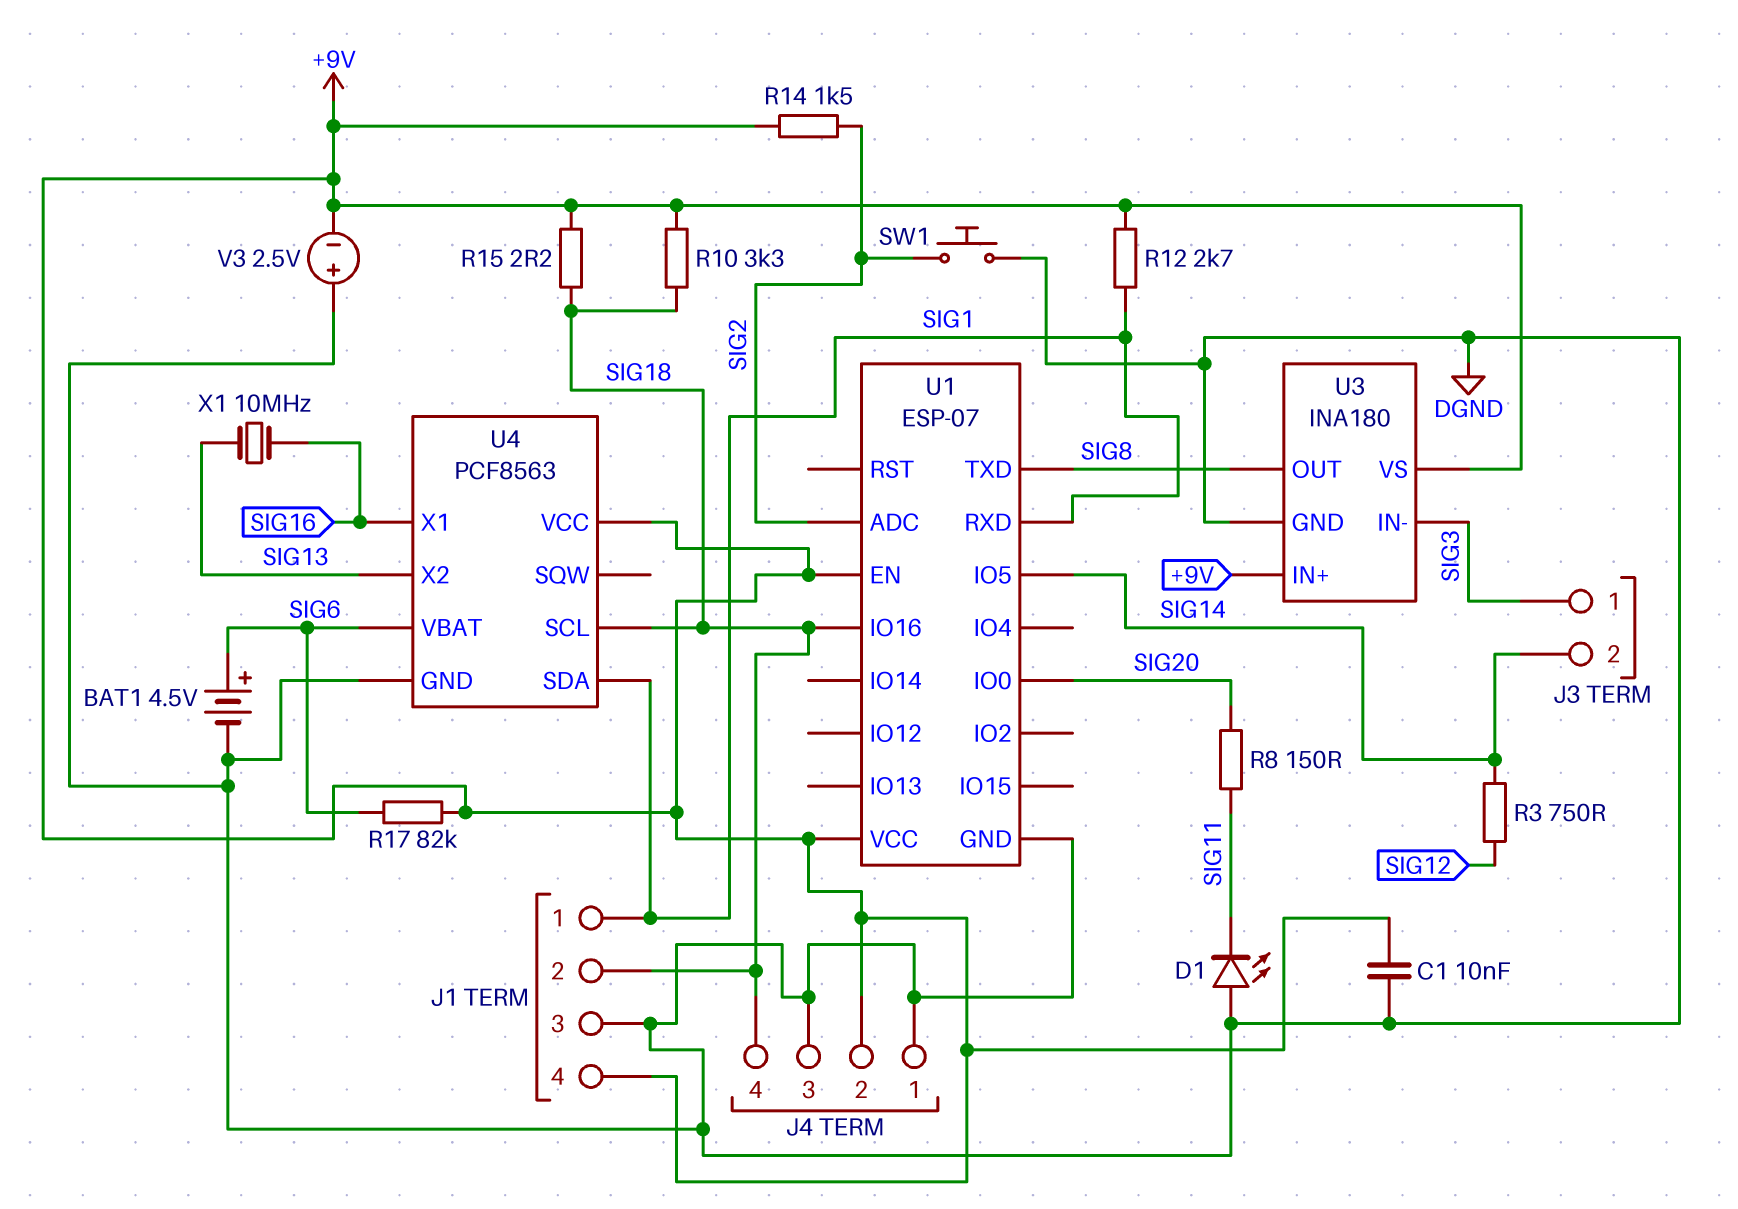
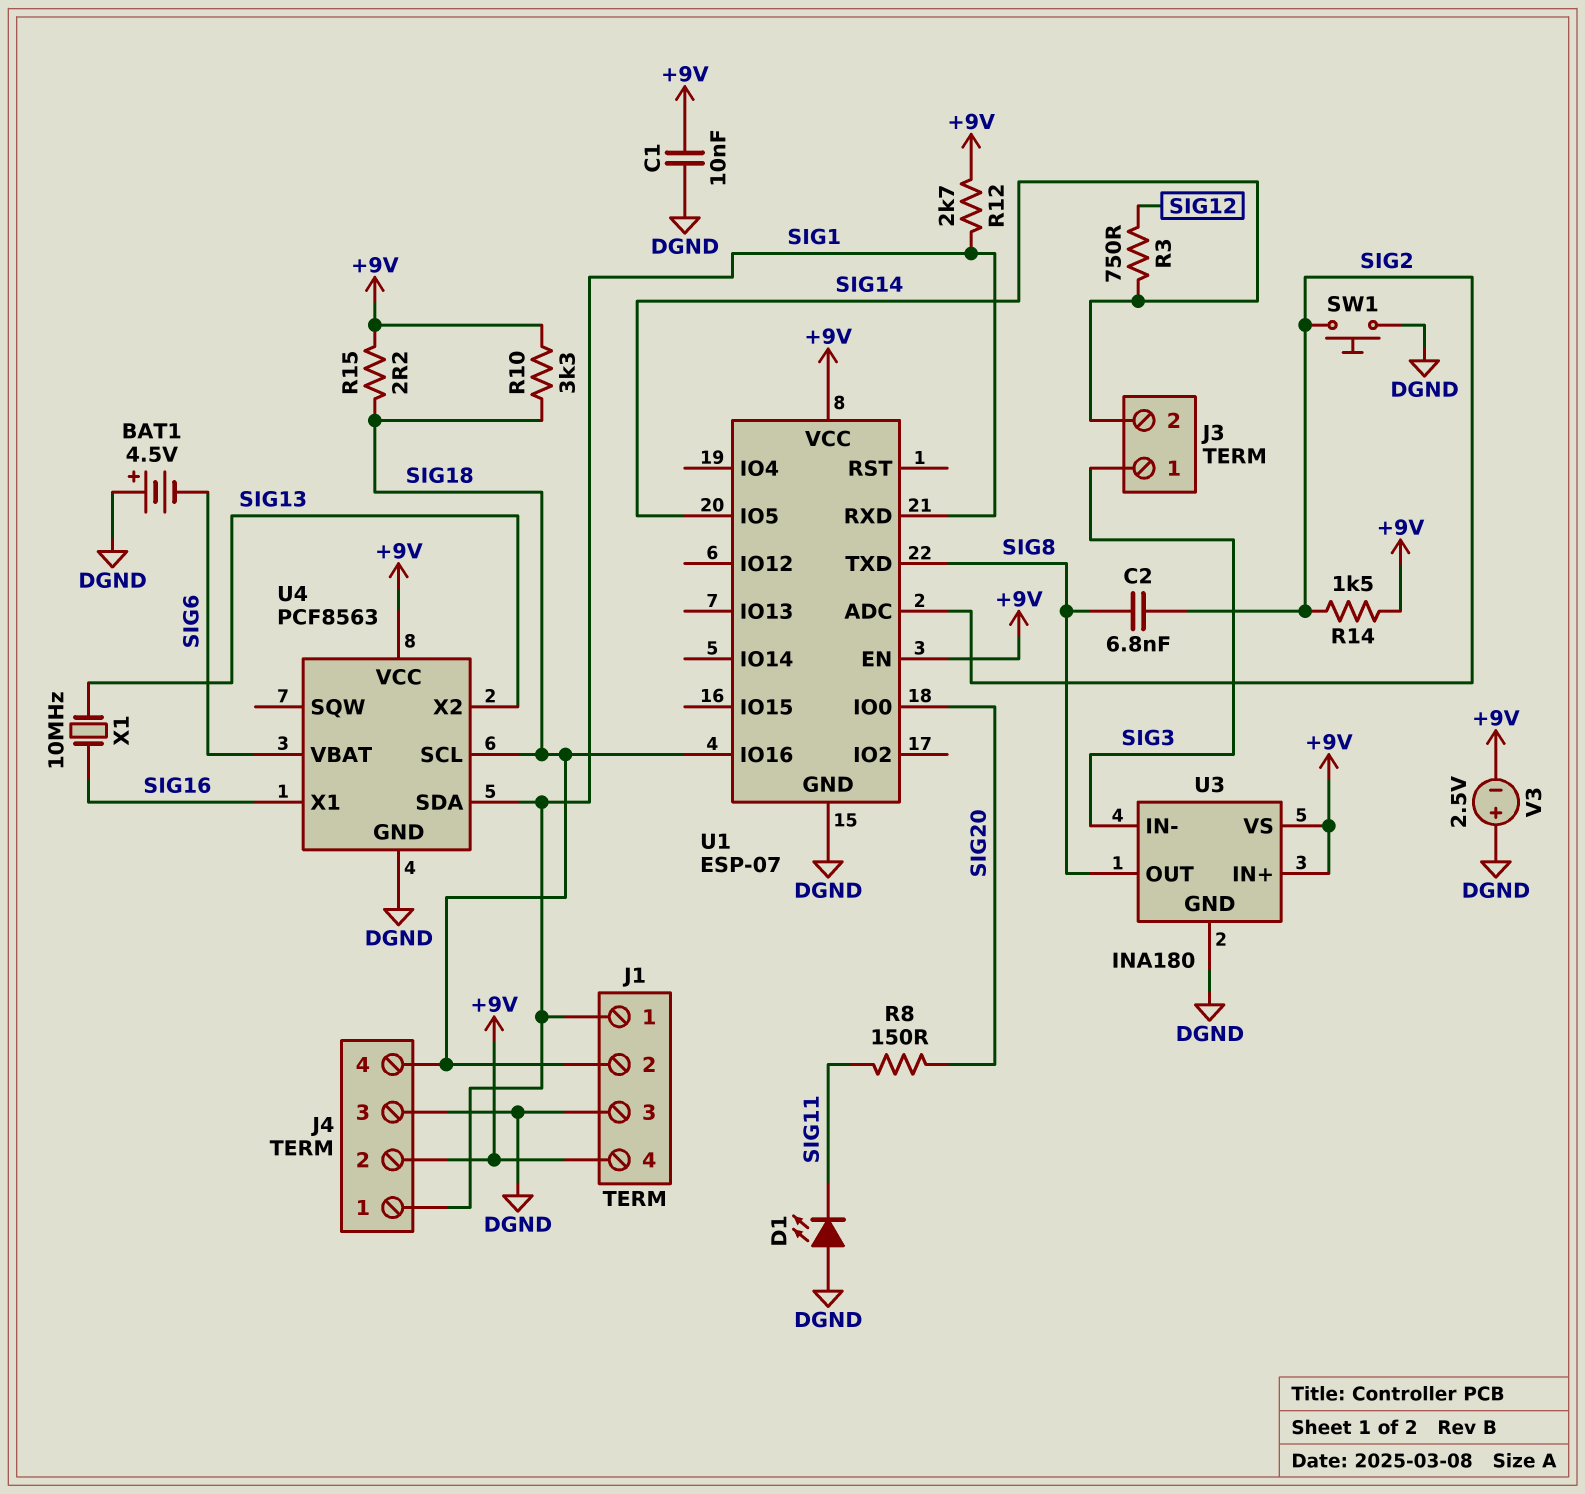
BAT1: 4.5V (plus SIG6, minus DGND) -> 4.5V (plus DGND, minus SIG6)
C2: none -> 6.8nF (SIG2, SIG8)
J4 pin 1: DGND -> SIG1
R17: 82k (+9V, SIG6) -> none

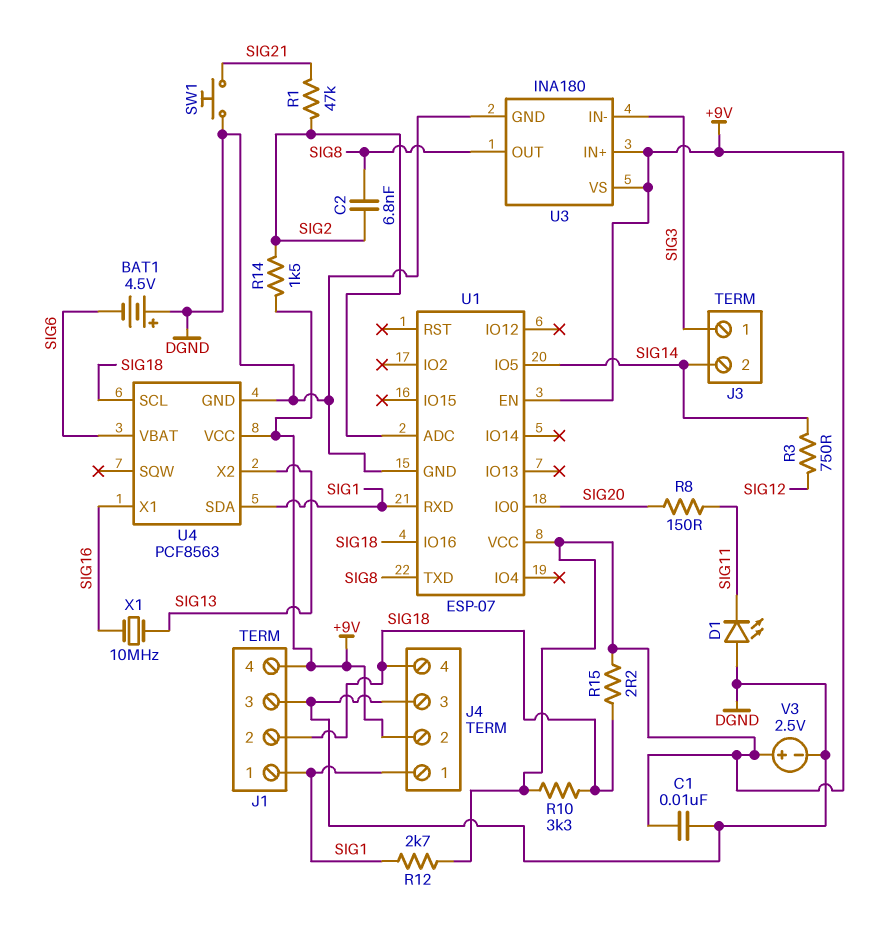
R1: none -> 47k (SIG2, SIG21)
SW1: button (DGND, SIG2) -> button (DGND, SIG21)
V3: 2.5V (plus DGND, minus +9V) -> 2.5V (plus +9V, minus DGND)

